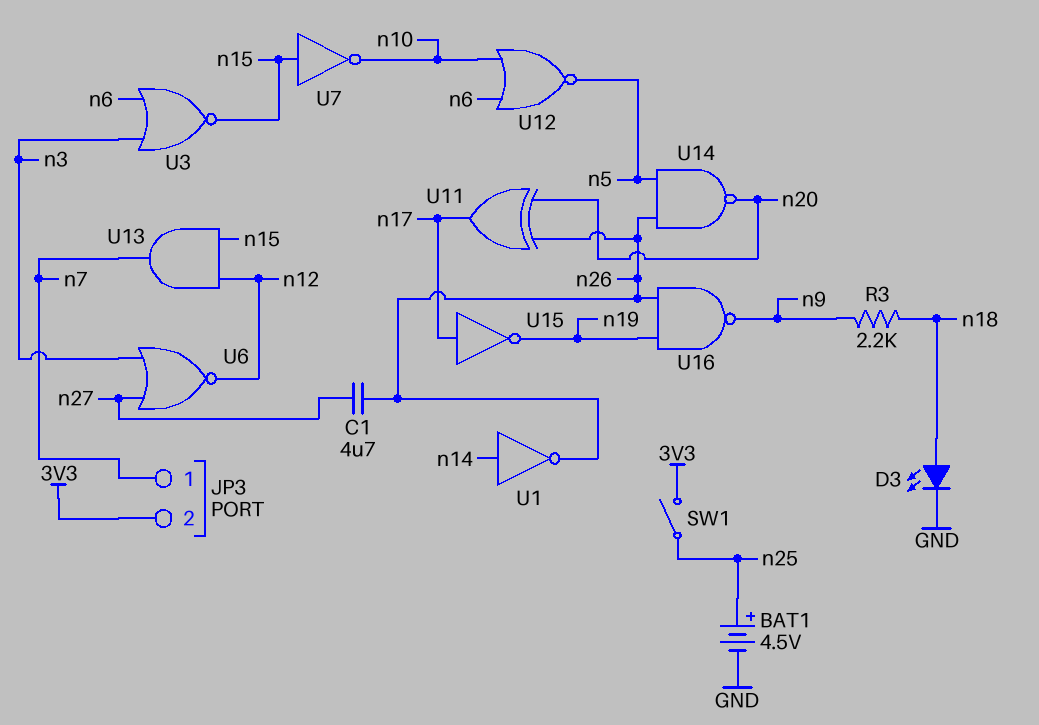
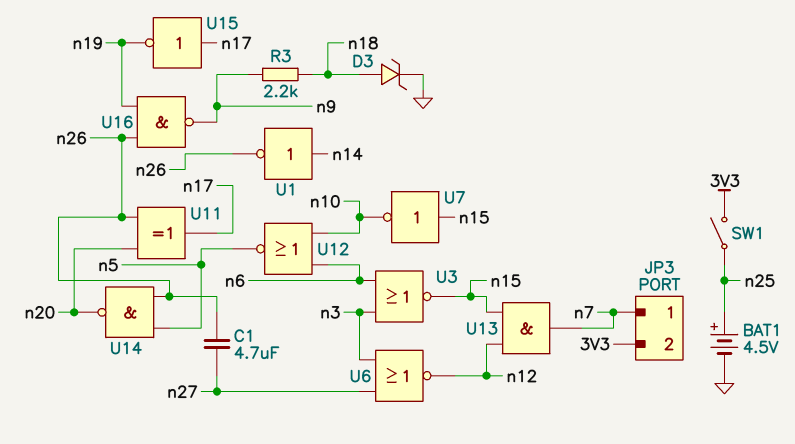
D3: LED (A n18, K GND) -> zener (A n18, K GND)

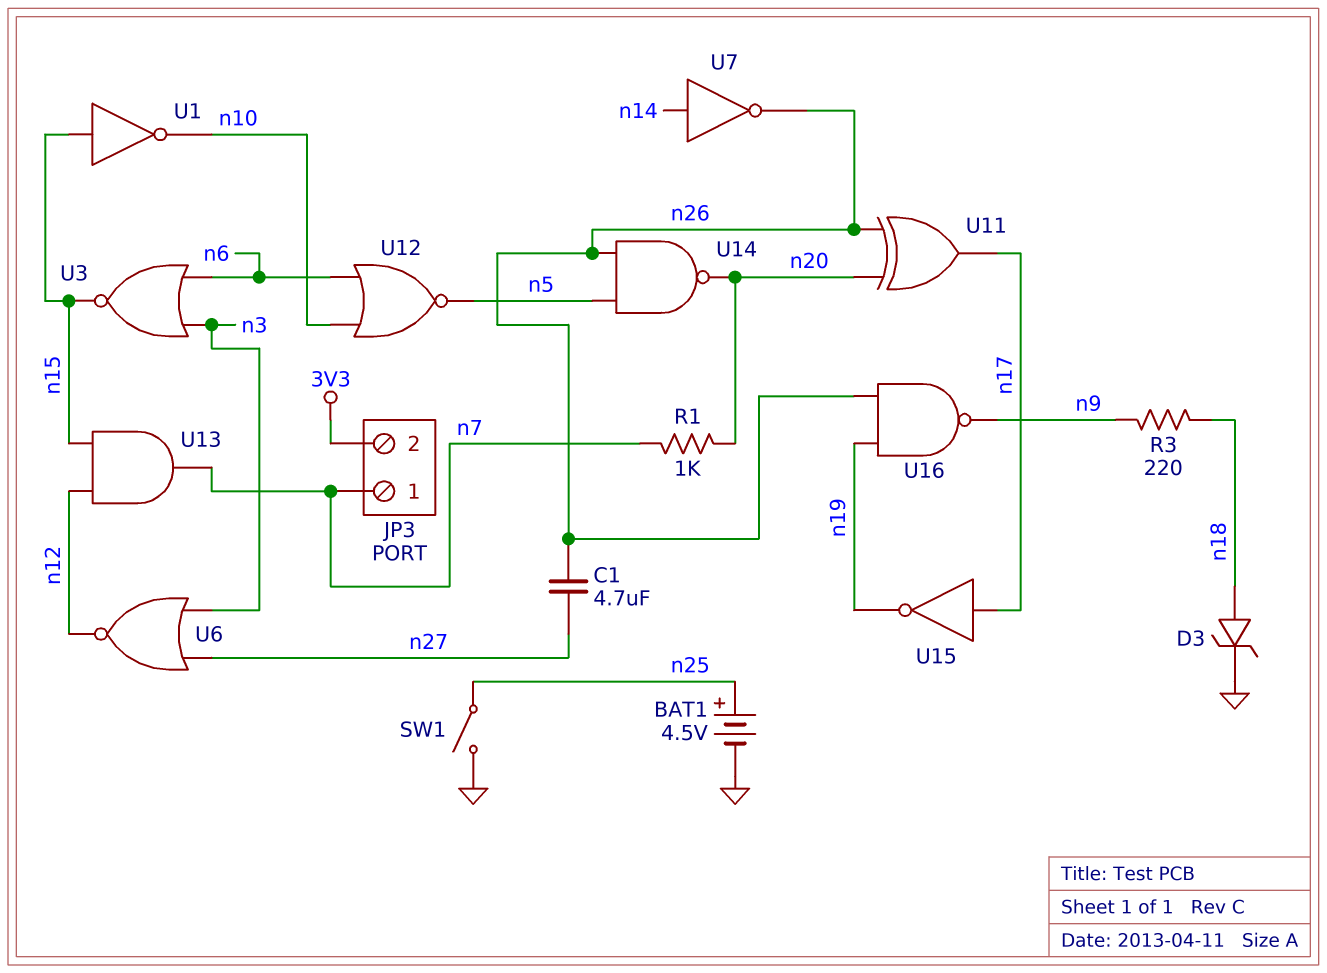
R1: none -> 1k (n7, n20)
R3: 2.2k (n9, n18) -> 220 (n9, n18)
SW1: switch (3V3, n25) -> switch (GND, n25)
U1: NOT (in n14, out n26) -> NOT (in n15, out n10)
U7: NOT (in n15, out n10) -> NOT (in n14, out n26)

